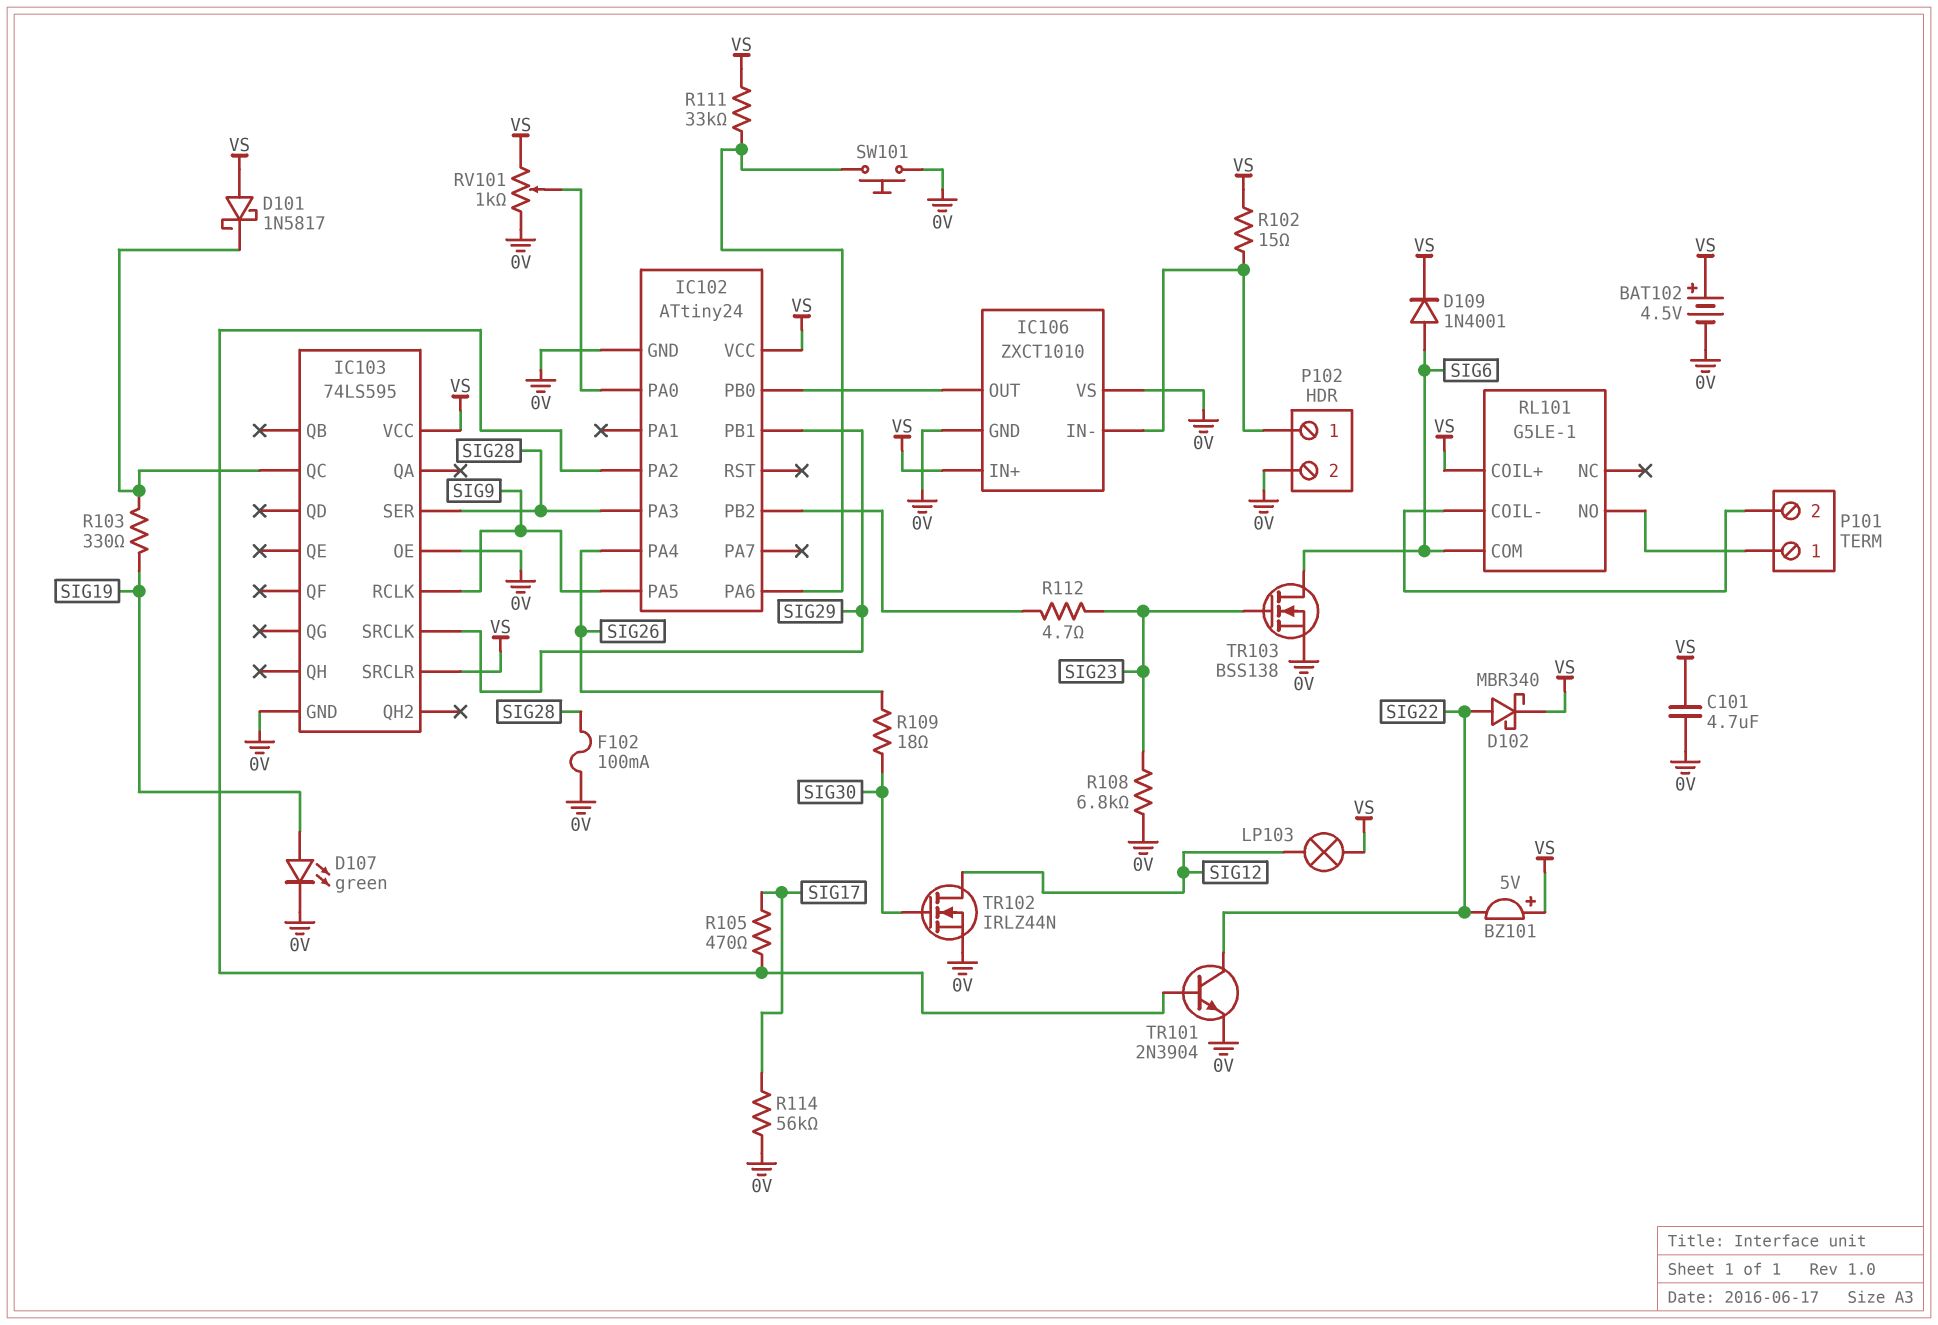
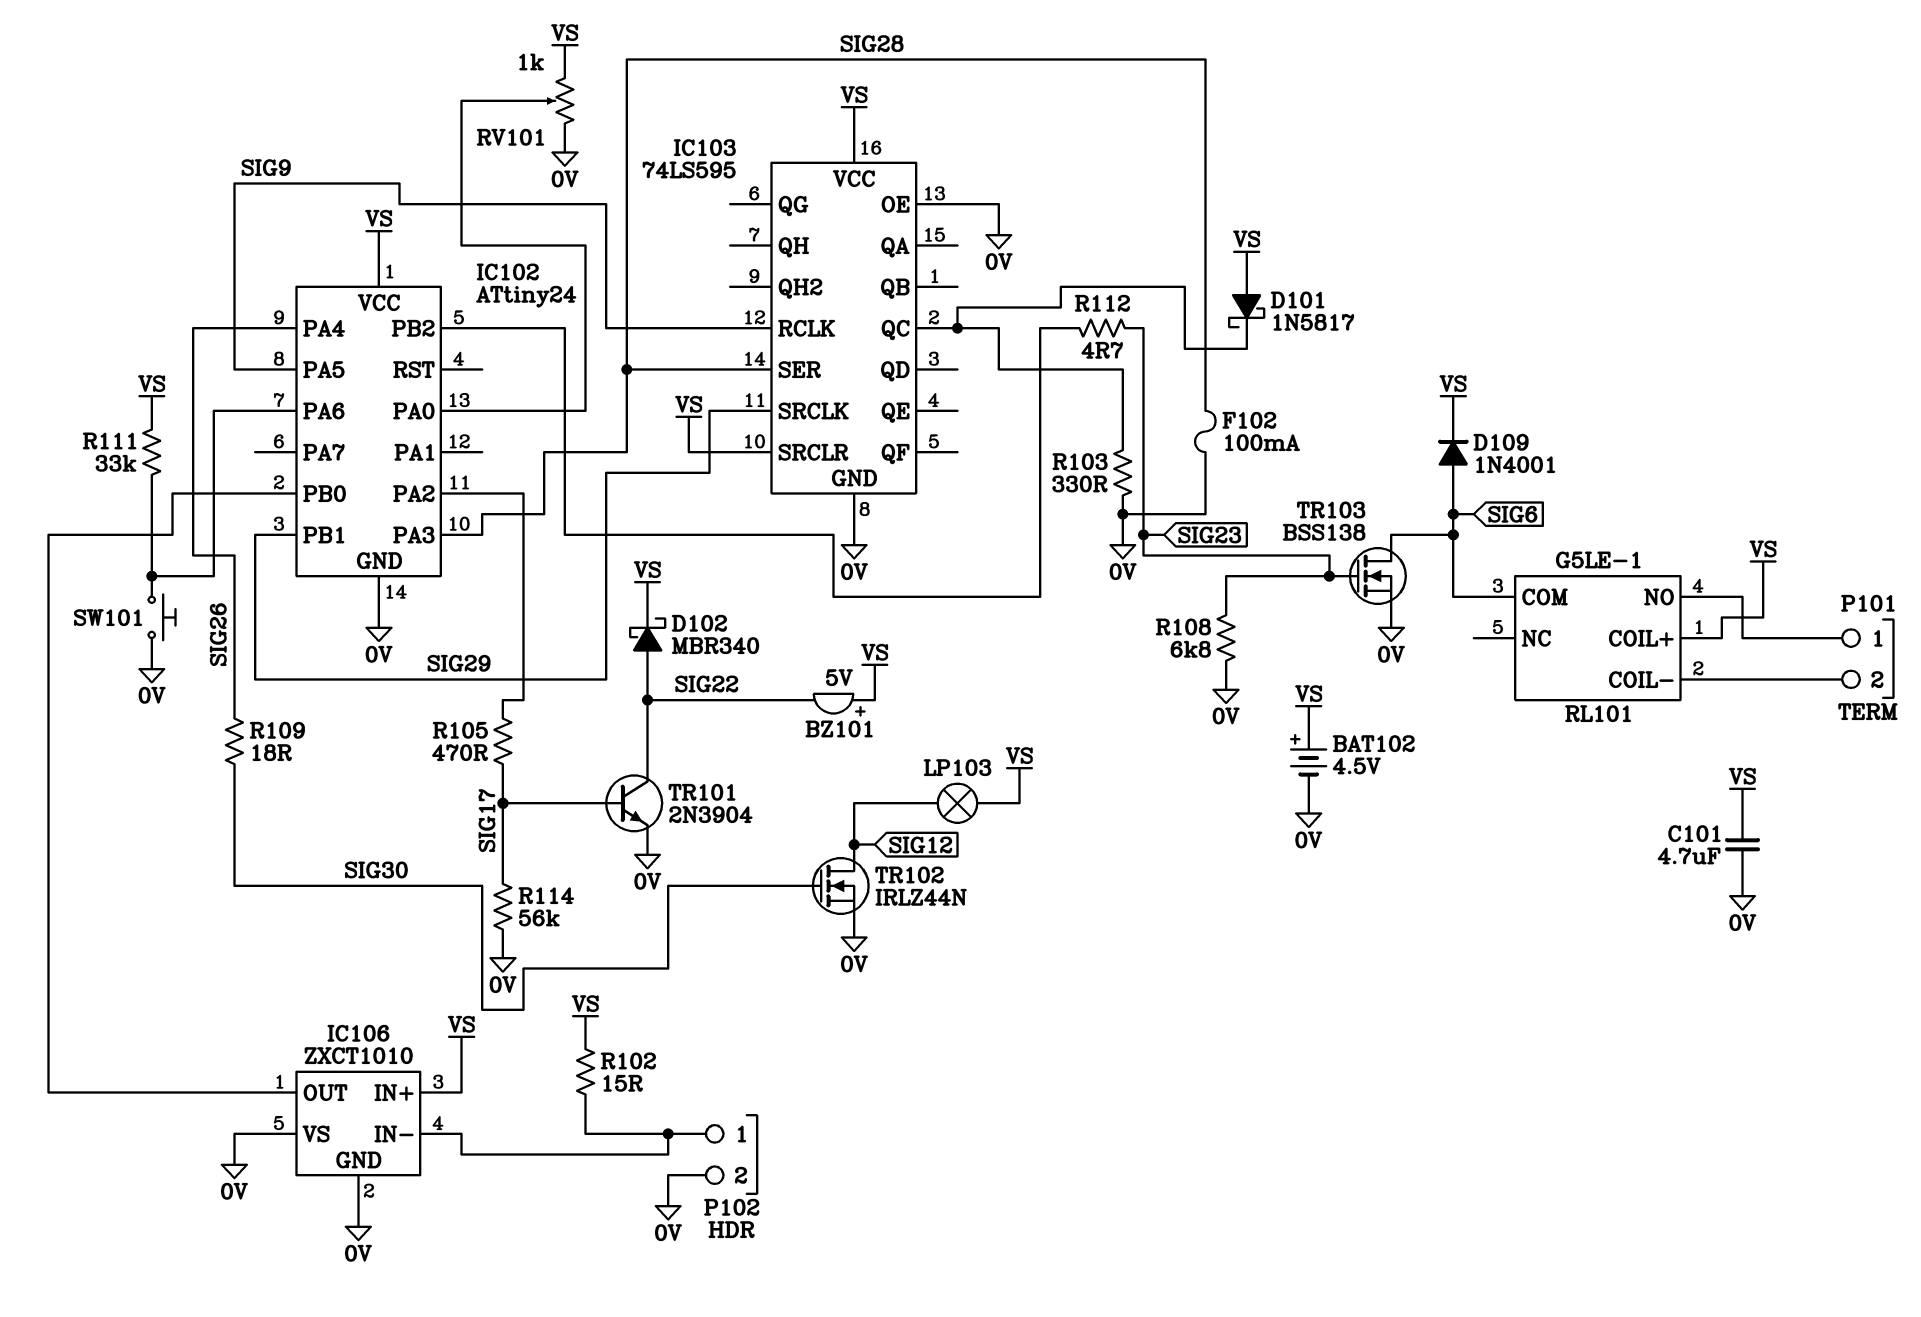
D107: LED green (A SIG19, K 0V) -> none
R103: 330 (IC103/QC, SIG19) -> 330 (0V, IC103/QC)
TR101: NPN 2N3904 (B IC102/PA2, C SIG22, E 0V) -> NPN 2N3904 (B SIG17, C SIG22, E 0V)

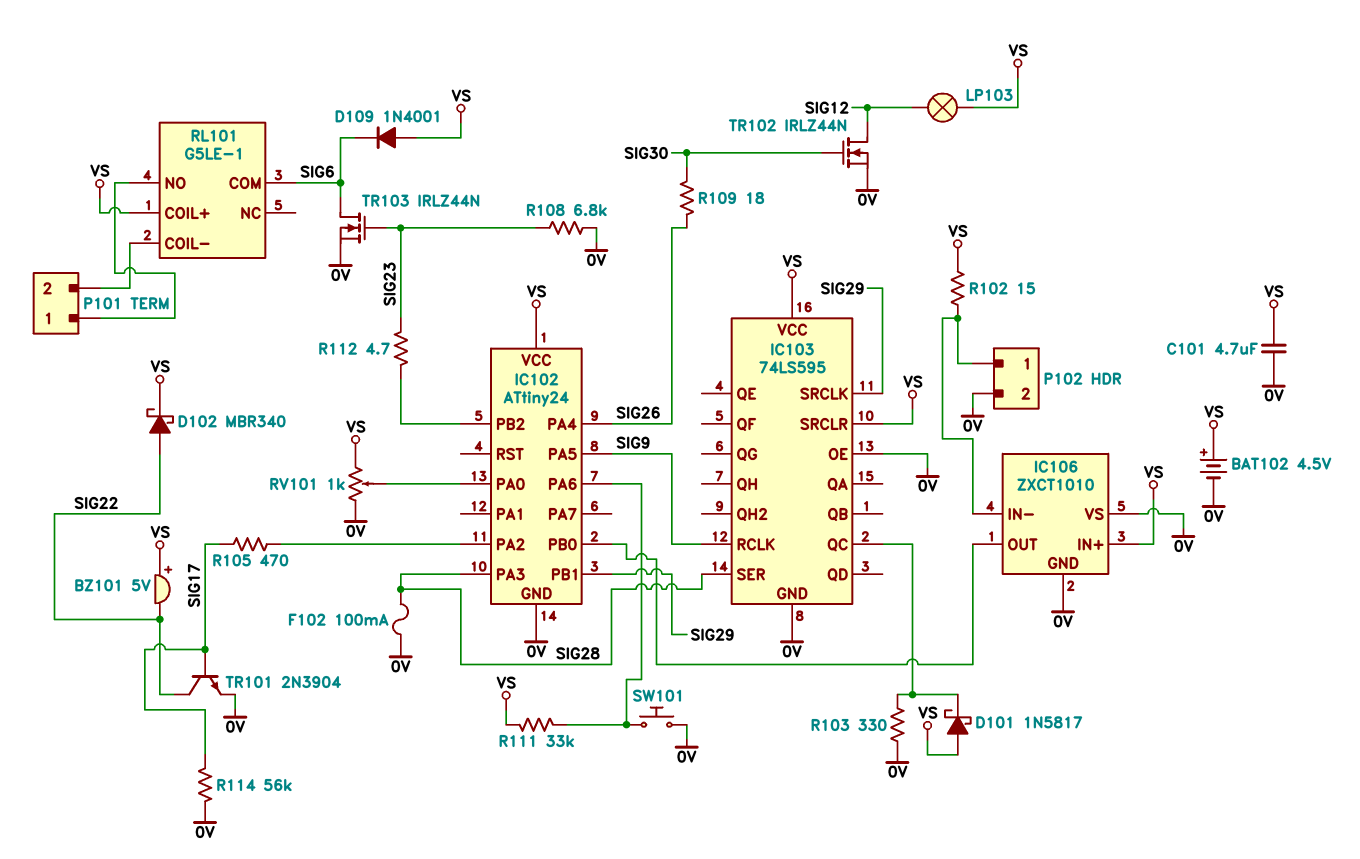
D109: diode 1N4001 (A SIG6, K VS) -> diode 1N4001 (A VS, K SIG6)
TR103: NMOS BSS138 (G SIG23, D SIG6, S 0V) -> NMOS IRLZ44N (G SIG23, D SIG6, S 0V)

